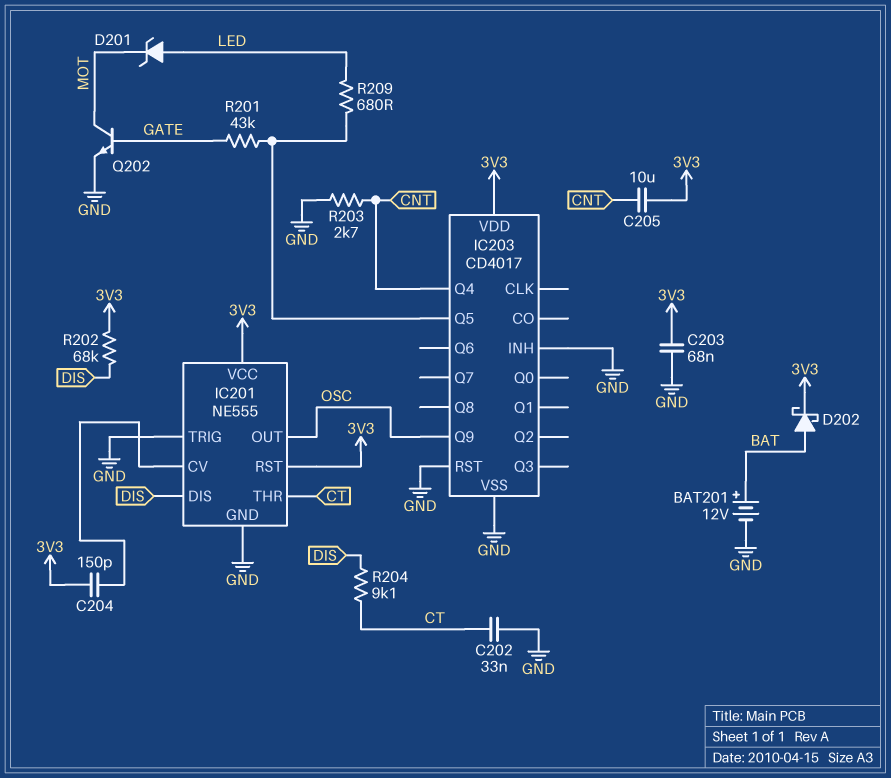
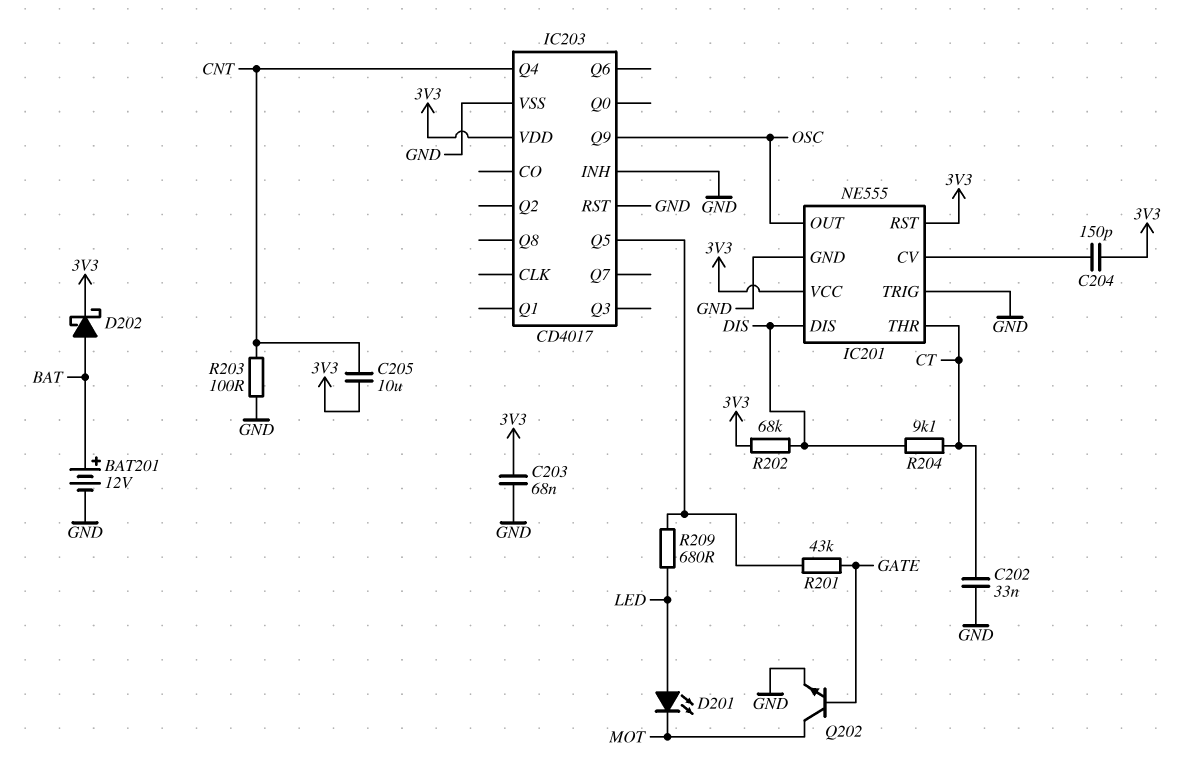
D201: zener (A LED, K MOT) -> LED (A LED, K MOT)
R203: 2.7k (CNT, GND) -> 100 (CNT, GND)

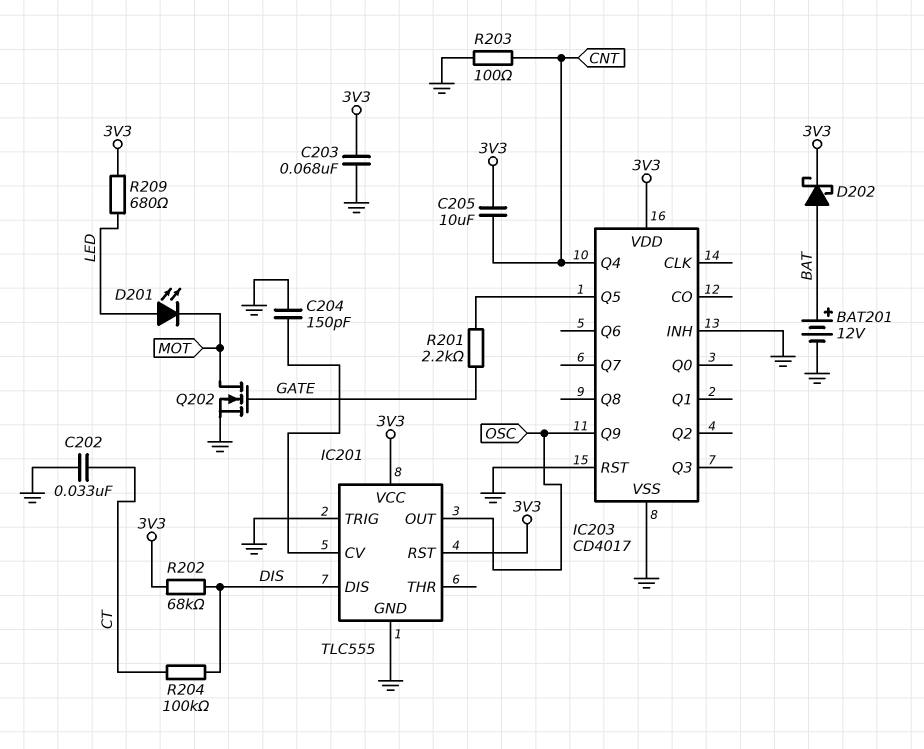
C204: 150pF (3V3, IC201/CV) -> 150pF (GND, IC201/CV)
IC201: NE555 -> TLC555
IC201 pin THR: CT -> none
Q202: NPN (B GATE, C MOT, E GND) -> NMOS (G GATE, D MOT, S GND)
R201: 43k (GATE, IC203/Q5) -> 2.2k (GATE, IC203/Q5)
R204: 9.1k (CT, DIS) -> 100k (CT, DIS)
R209: 680 (IC203/Q5, LED) -> 680 (3V3, LED)

